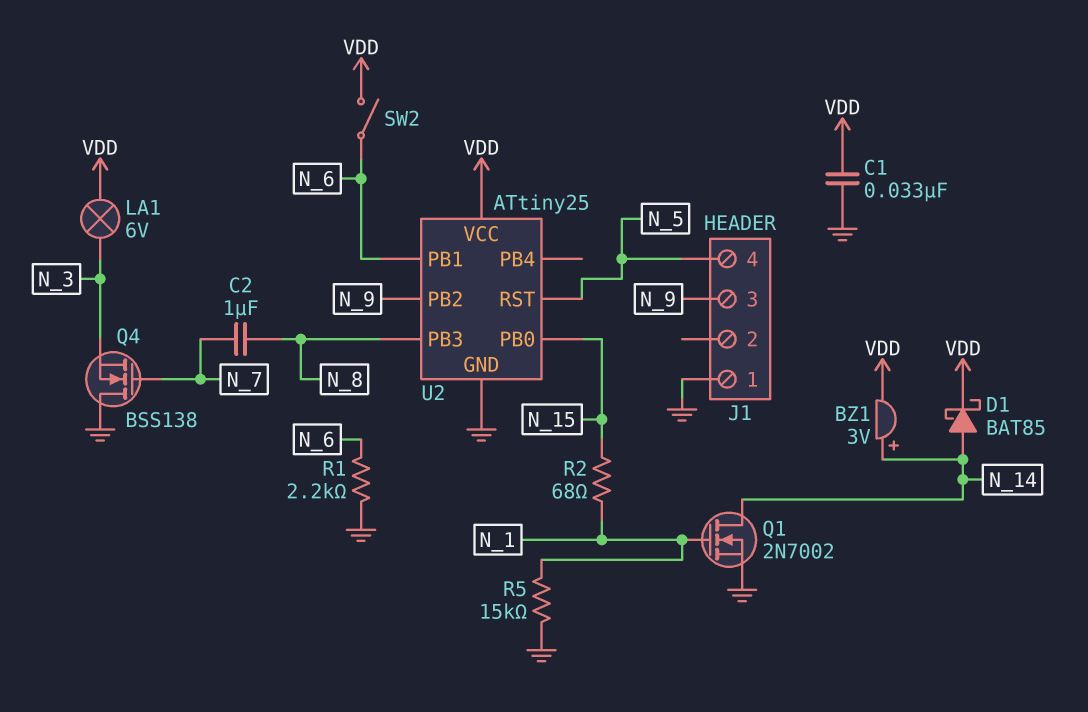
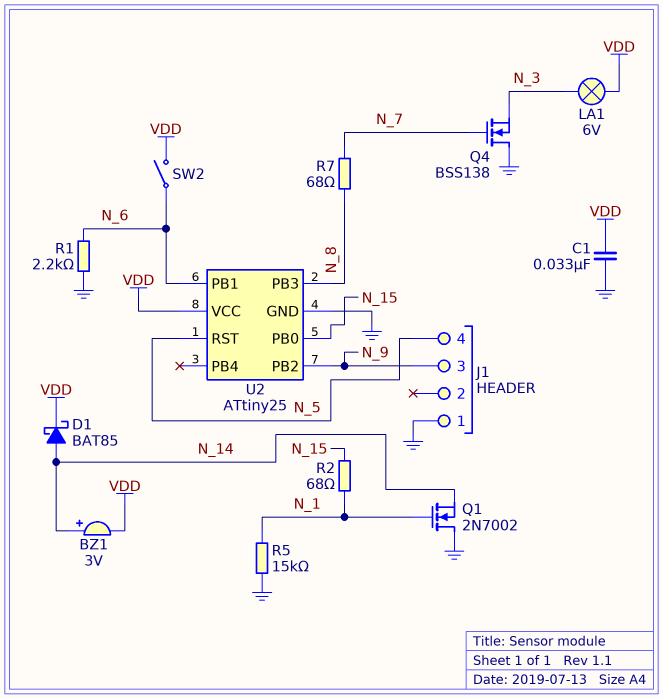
C2: 1uF (N_7, N_8) -> none
Q1: NMOS 2N7002 (G N_1, D N_14, S GND) -> NMOS 2N7002 (G N_1, D GND, S N_14)
R7: none -> 68 (N_7, N_8)

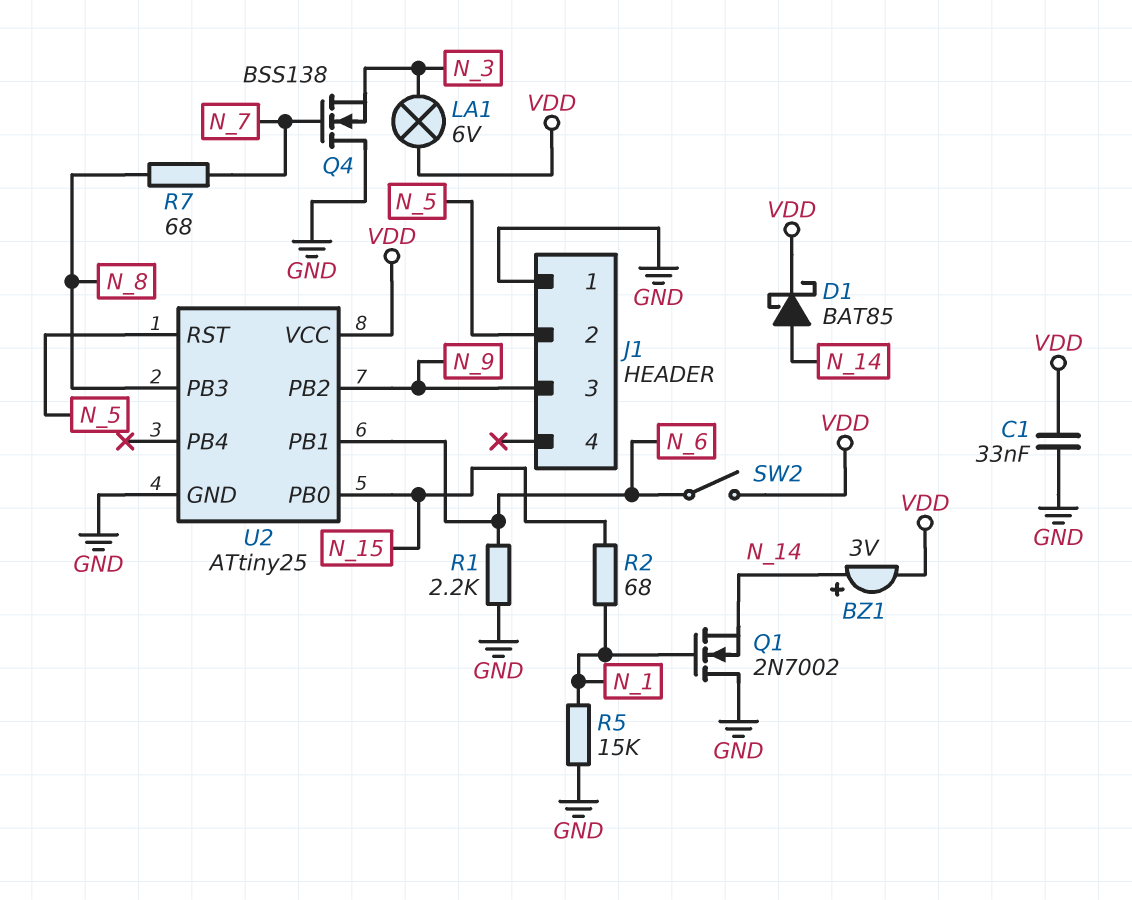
J1 pin 2: none -> N_5
J1 pin 4: N_5 -> none

